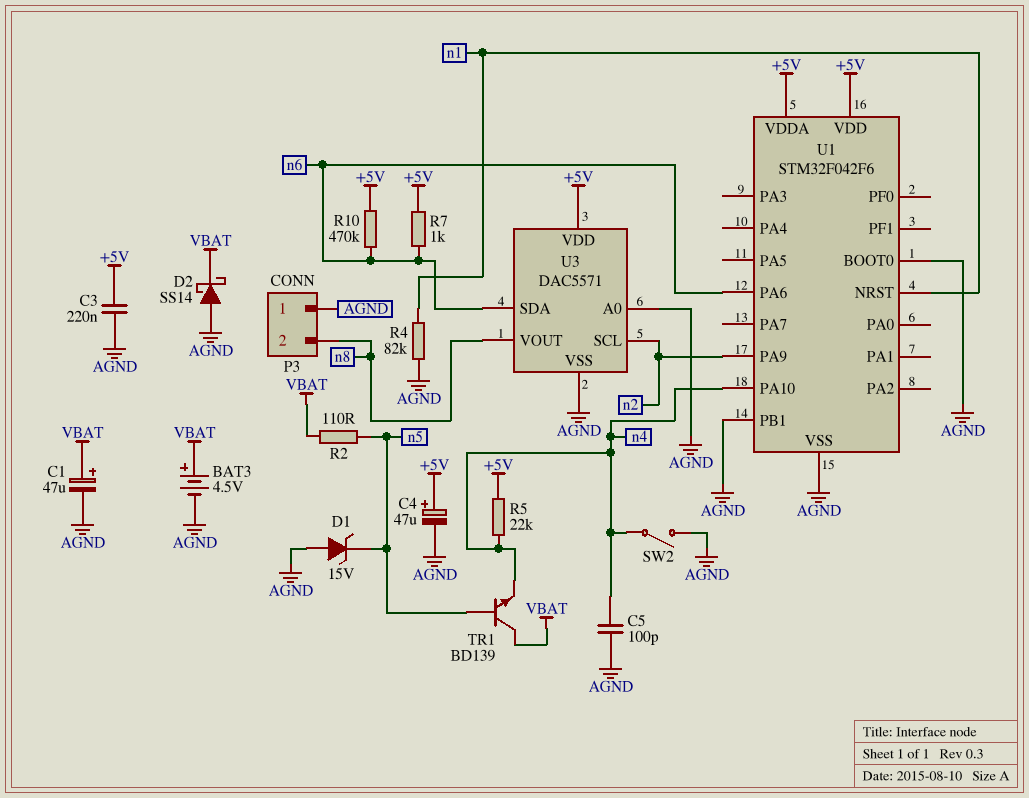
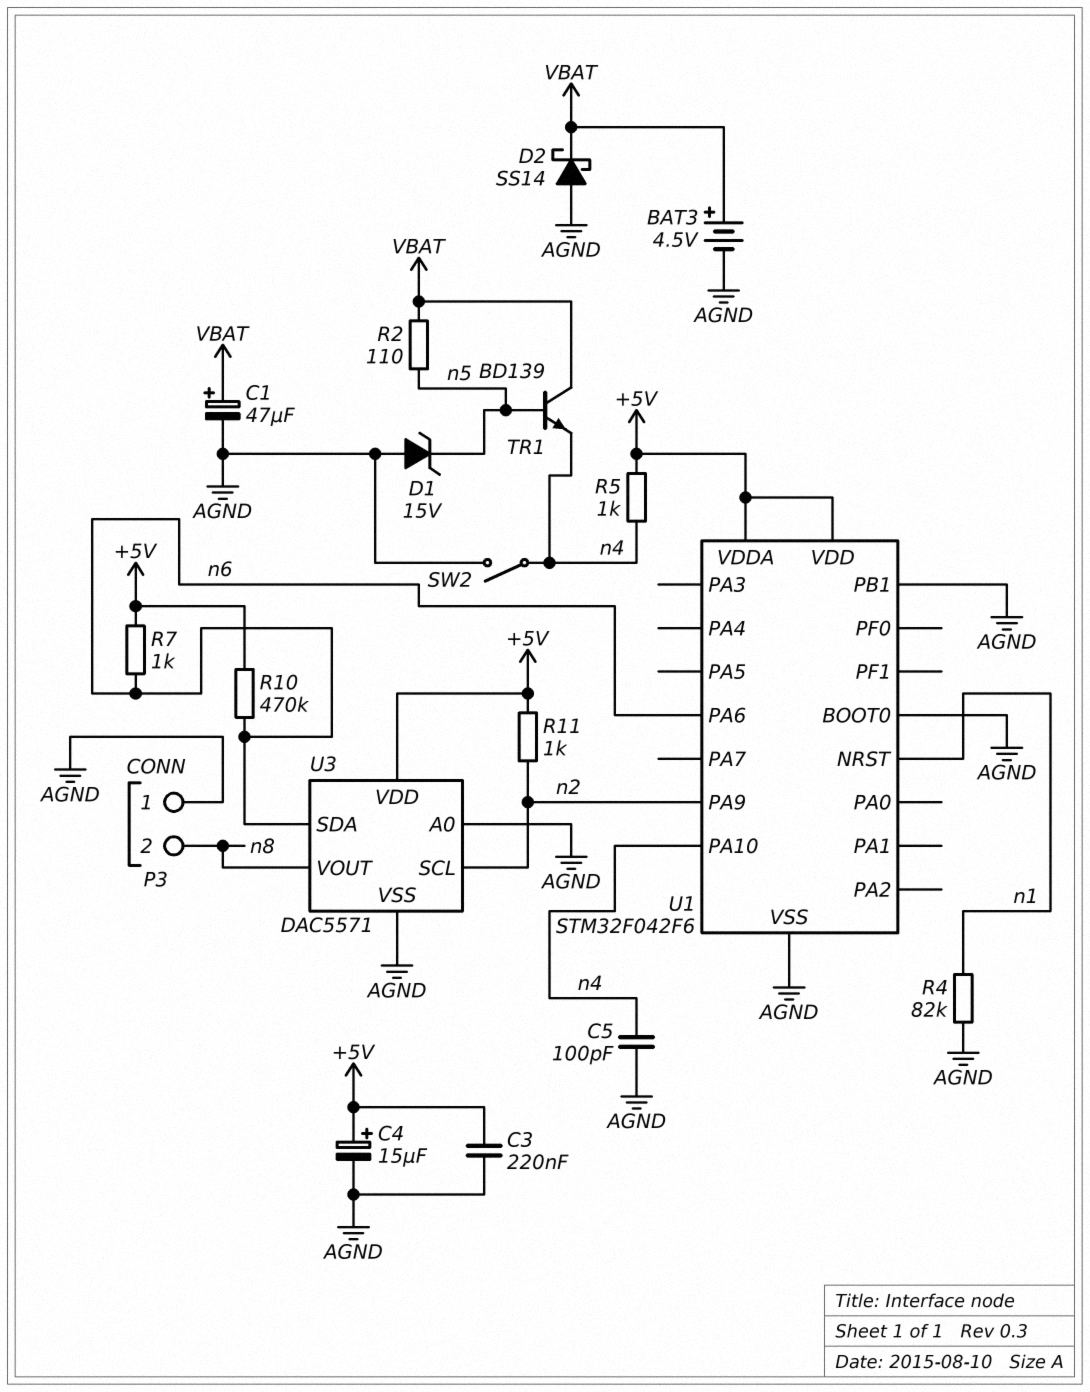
C4: 47uF (plus +5V, minus AGND) -> 15uF (plus +5V, minus AGND)
R5: 22k (+5V, n4) -> 1k (+5V, n4)
R11: none -> 1k (+5V, n2)

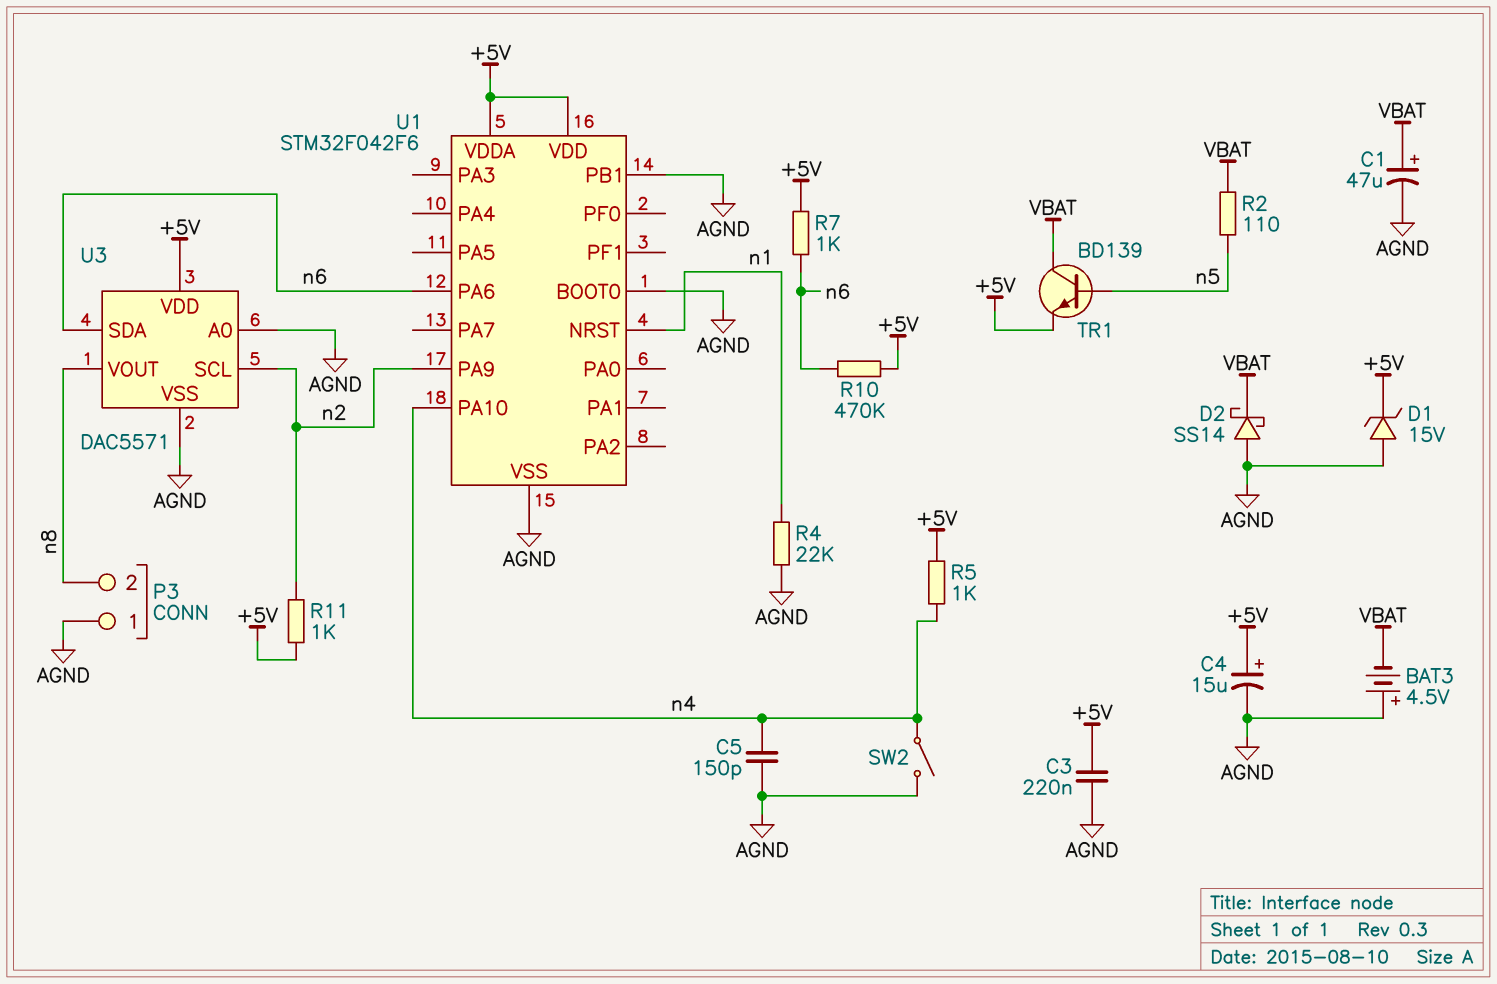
BAT3: 4.5V (plus VBAT, minus AGND) -> 4.5V (plus AGND, minus VBAT)
C5: 100pF (AGND, n4) -> 150pF (AGND, n4)
D1: zener 15V (A AGND, K n5) -> zener 15V (A AGND, K +5V)
R4: 82k (AGND, n1) -> 22k (AGND, n1)
TR1: NPN BD139 (B n5, C VBAT, E n4) -> NPN BD139 (B n5, C VBAT, E +5V)

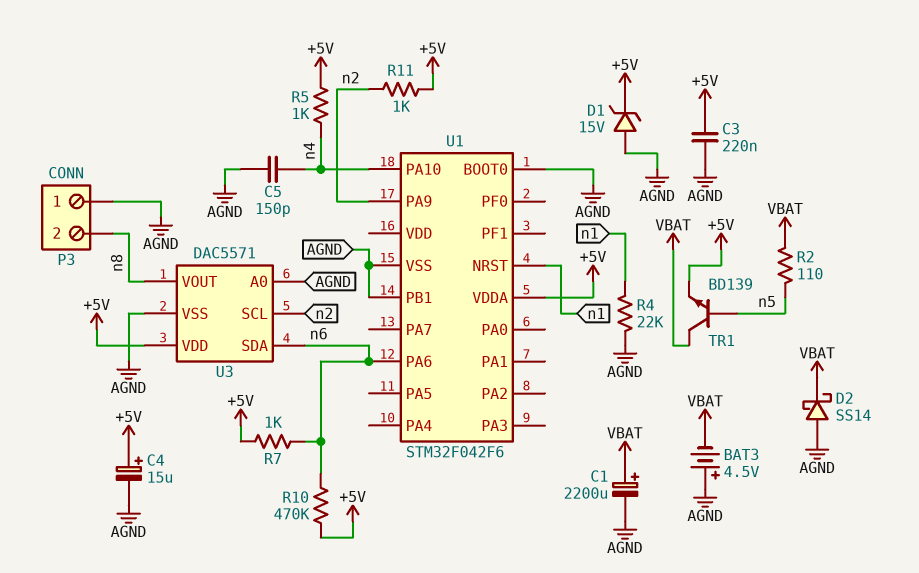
C1: 47uF (plus VBAT, minus AGND) -> 2200uF (plus VBAT, minus AGND)
SW2: switch (AGND, n4) -> none
U1 pin VDD: +5V -> none

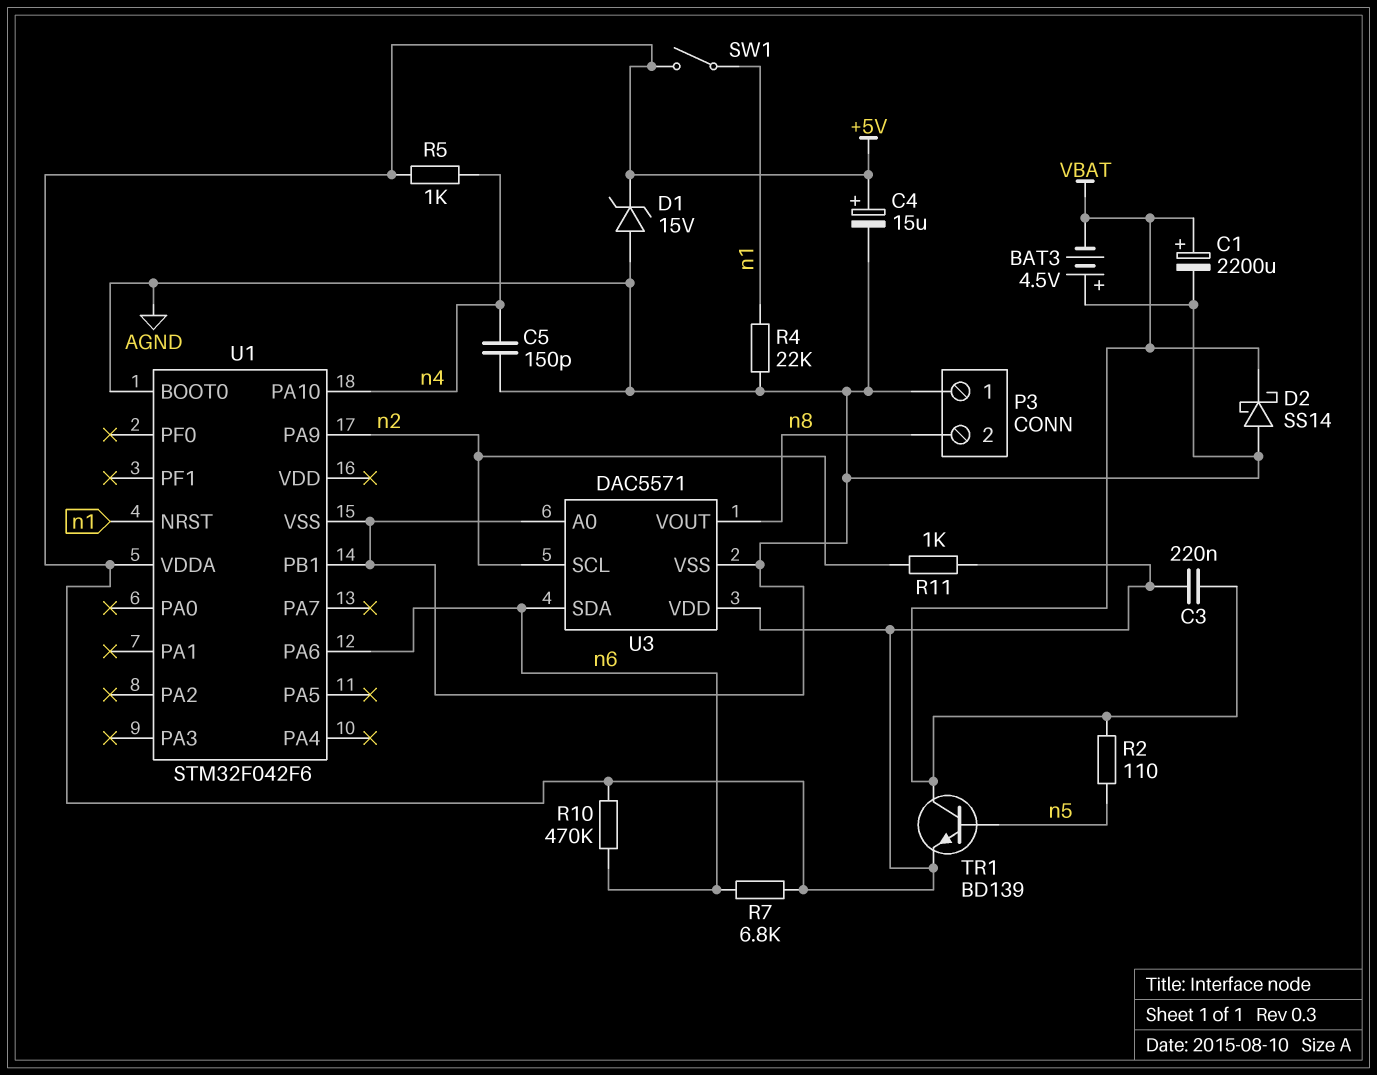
C3: 220nF (+5V, AGND) -> 220nF (+5V, VBAT)
R7: 1k (+5V, n6) -> 6.8k (+5V, n6)
SW1: none -> switch (+5V, n1)

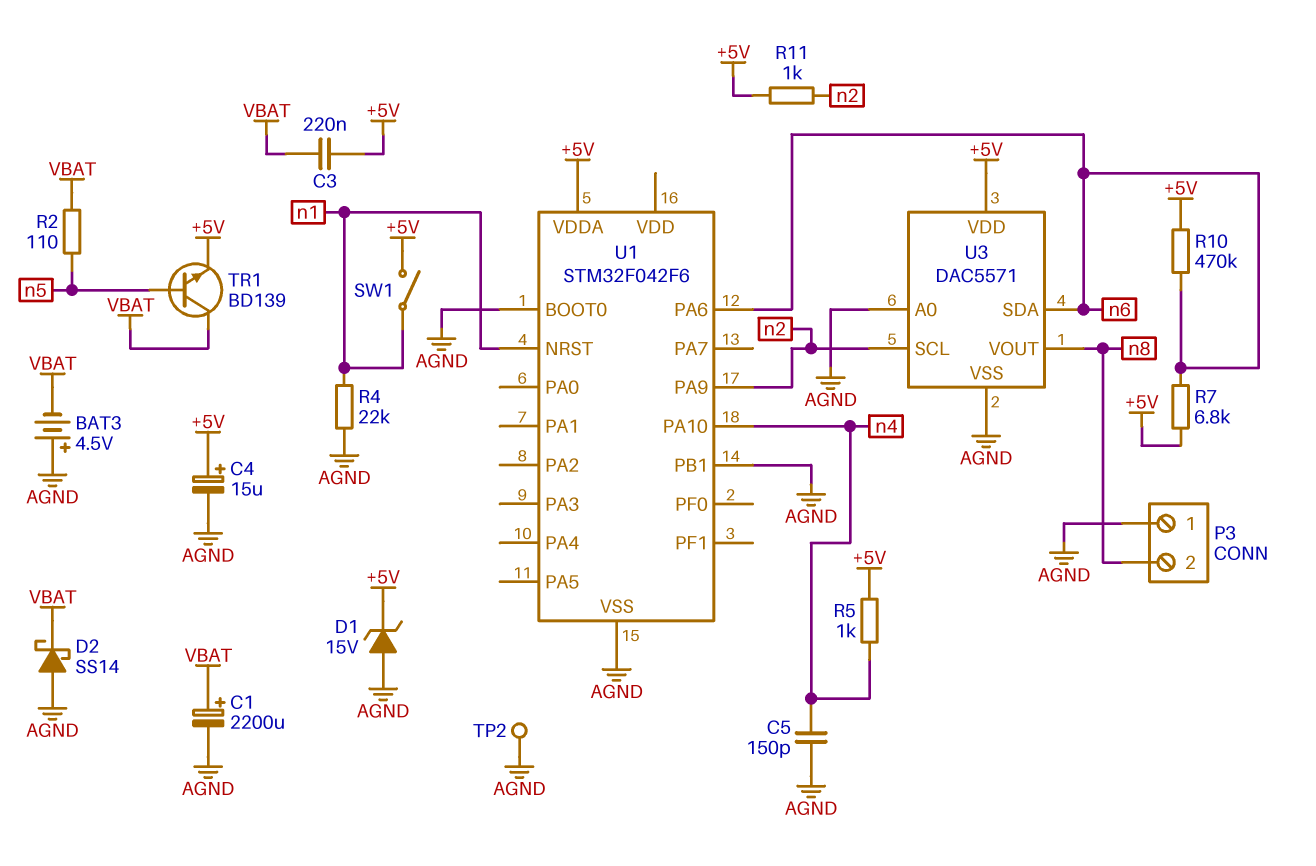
TP2: none -> test point (AGND)

